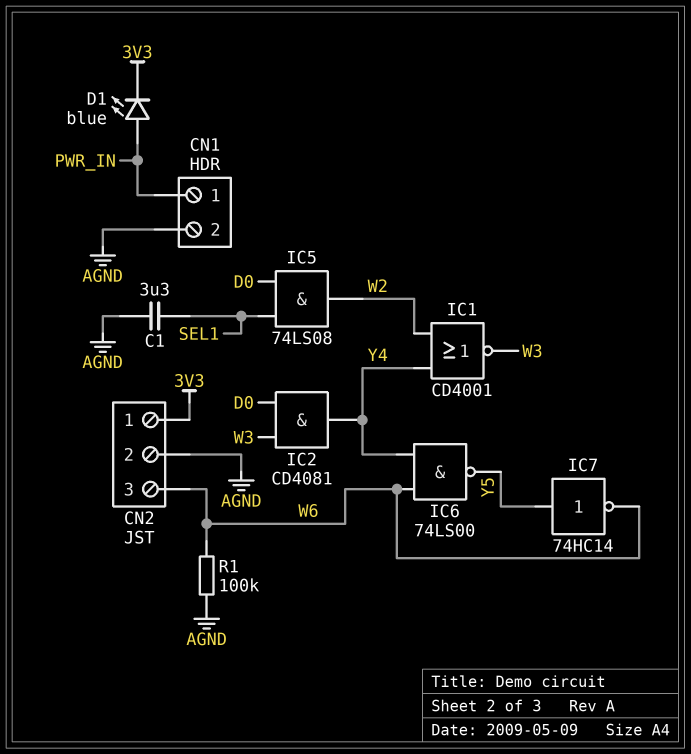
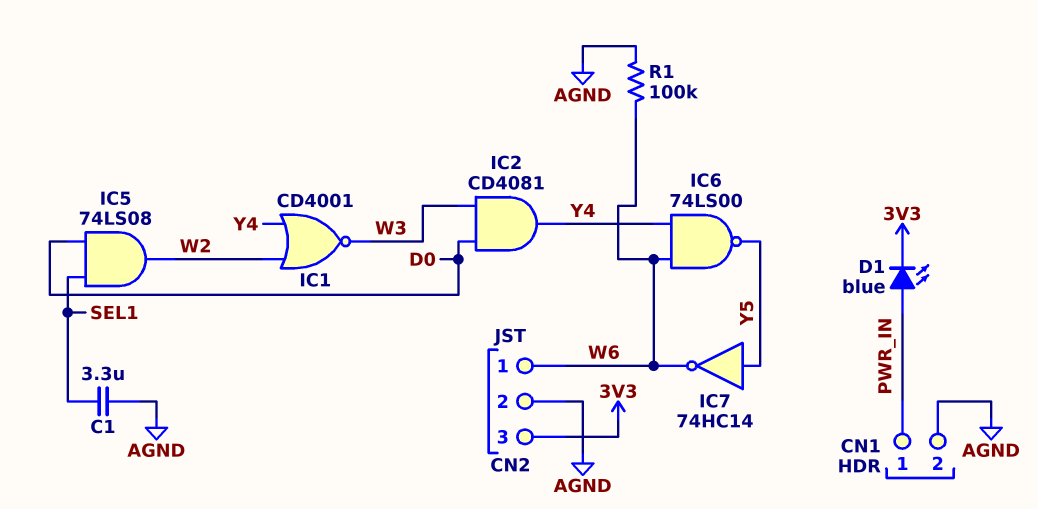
CN2 pin 1: 3V3 -> W6
CN2 pin 3: W6 -> 3V3

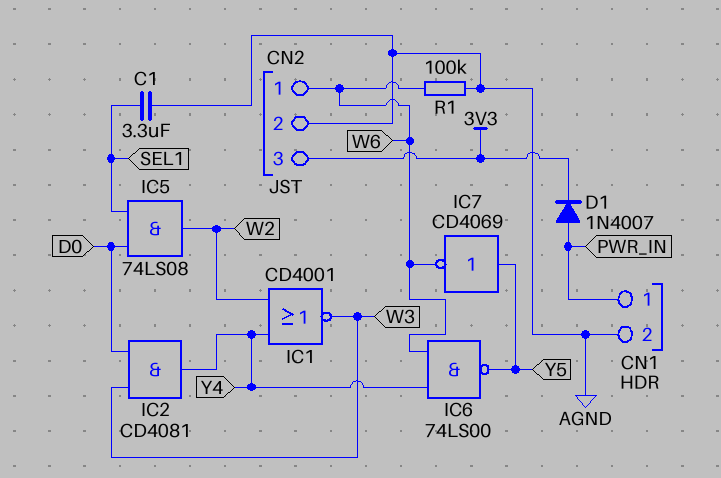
D1: LED blue (A PWR_IN, K 3V3) -> diode 1N4007 (A PWR_IN, K 3V3)
IC7: NOT 74HC14 (in Y5, out W6) -> NOT CD4069 (in Y5, out W6)

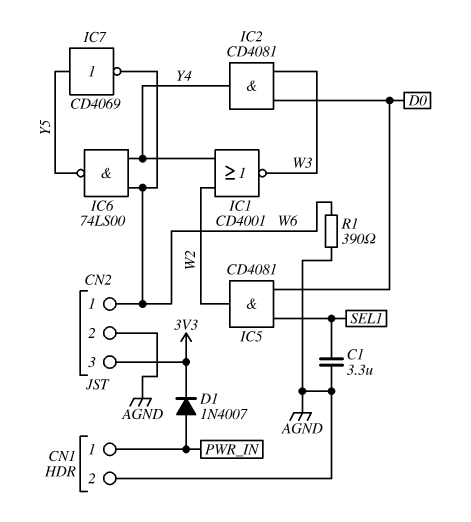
IC5: AND 74LS08 (in D0, in SEL1, out W2) -> AND CD4081 (in D0, in SEL1, out W2)
R1: 100k (AGND, W6) -> 390 (AGND, W6)

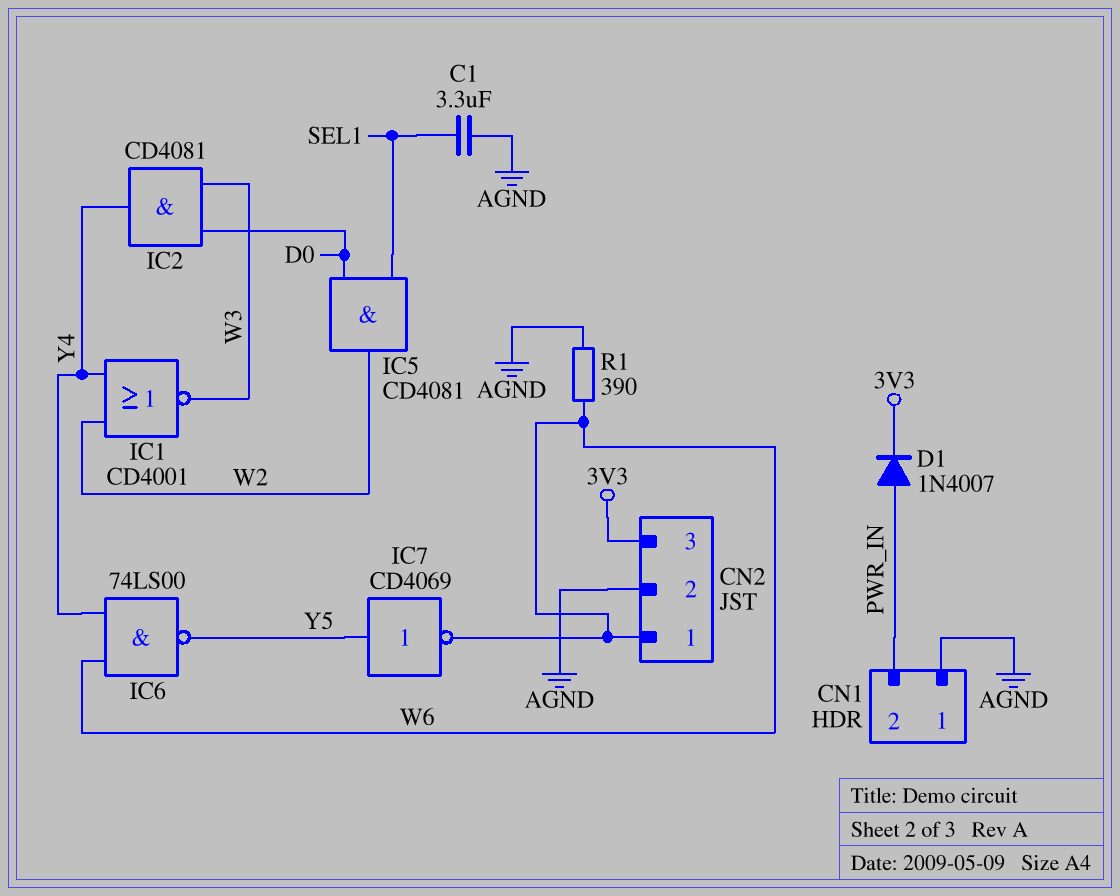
CN1 pin 1: PWR_IN -> AGND
CN1 pin 2: AGND -> PWR_IN

